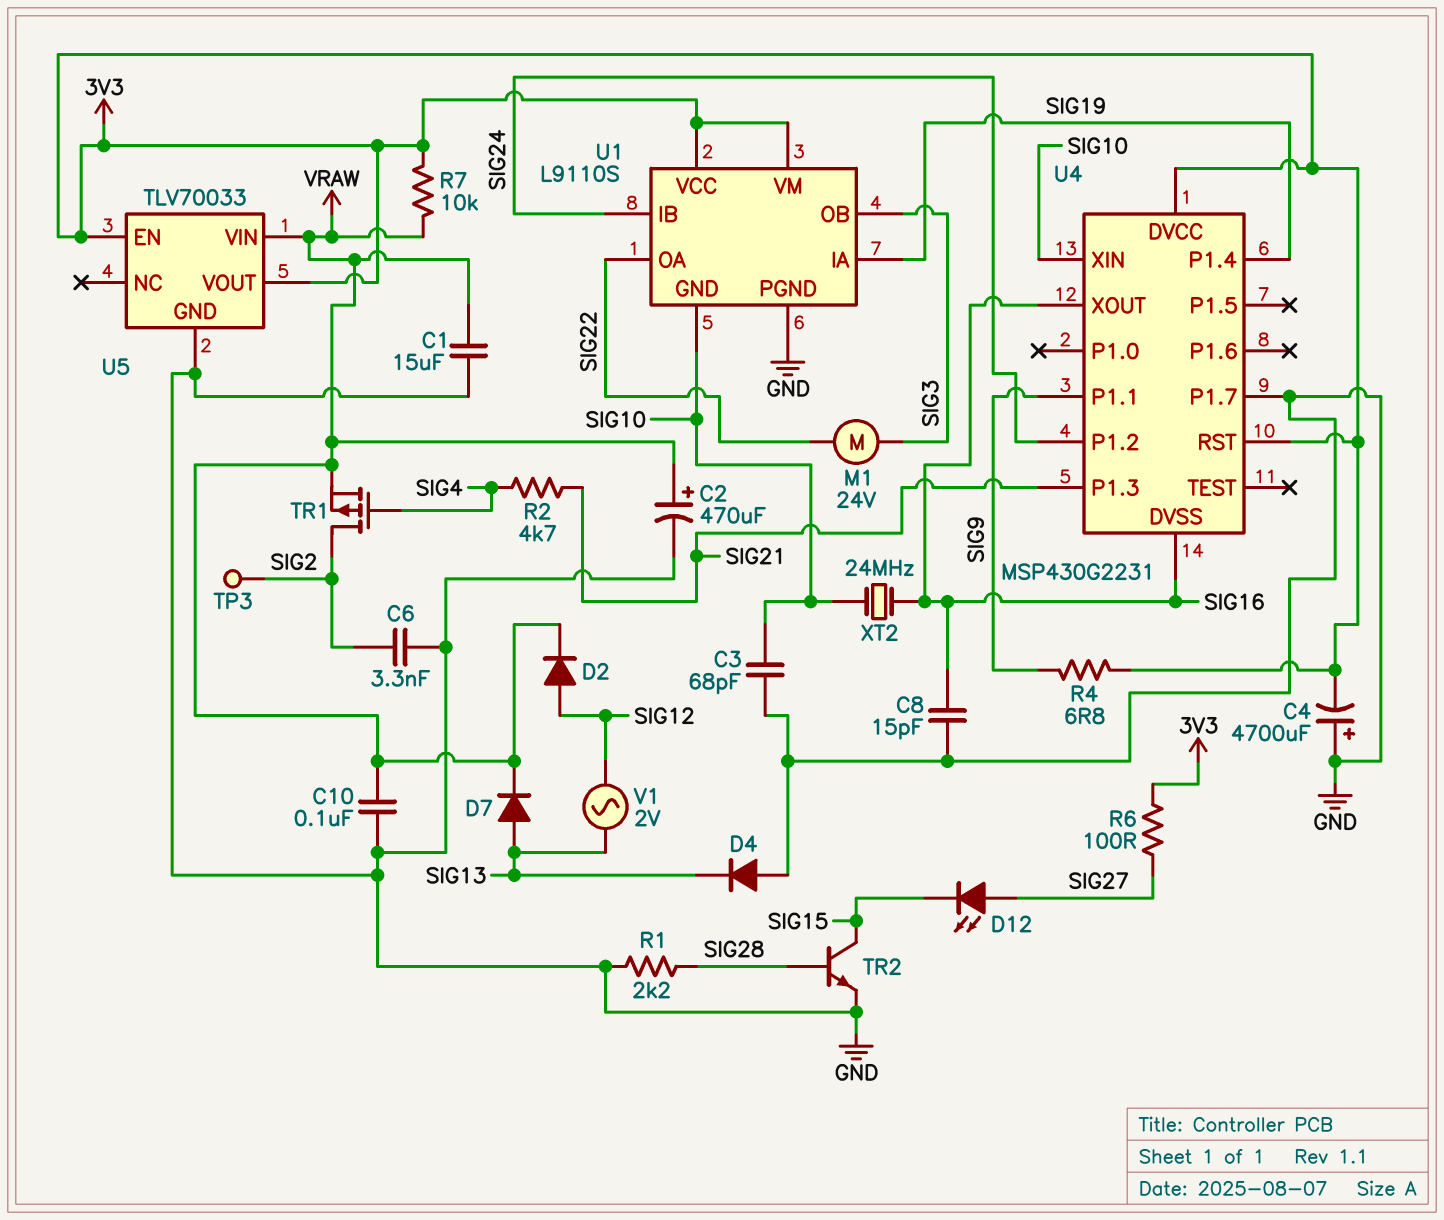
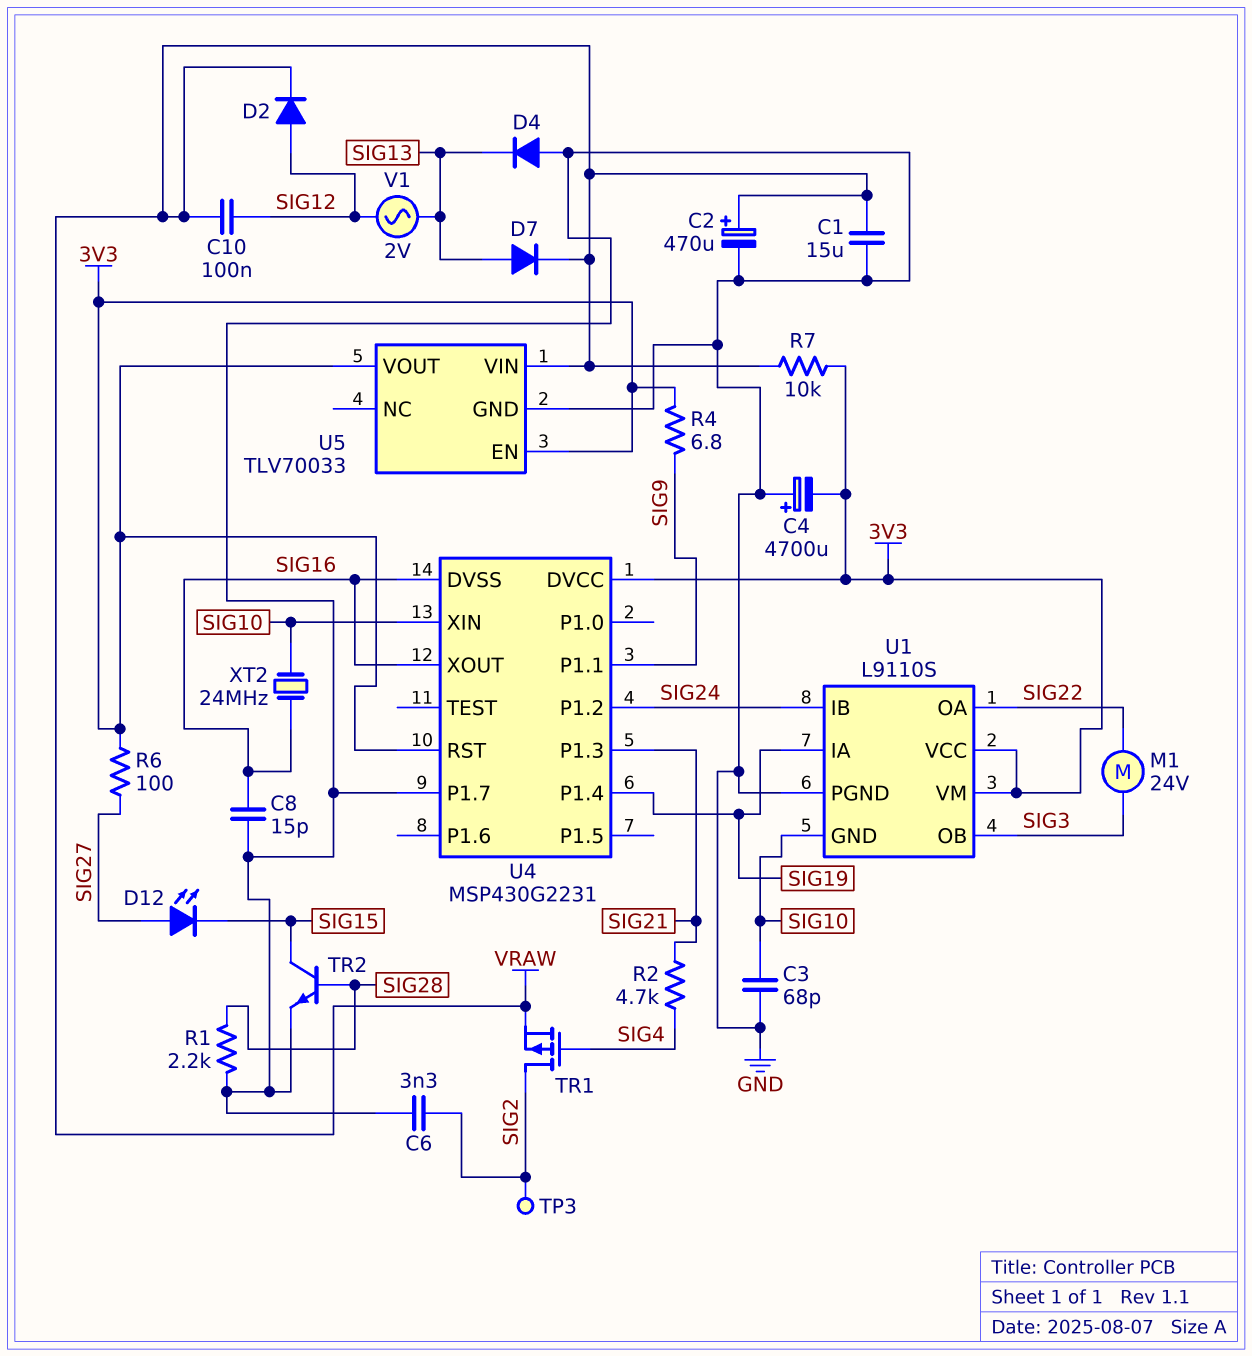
C10: 100nF (GND, VRAW) -> 100nF (SIG12, VRAW)

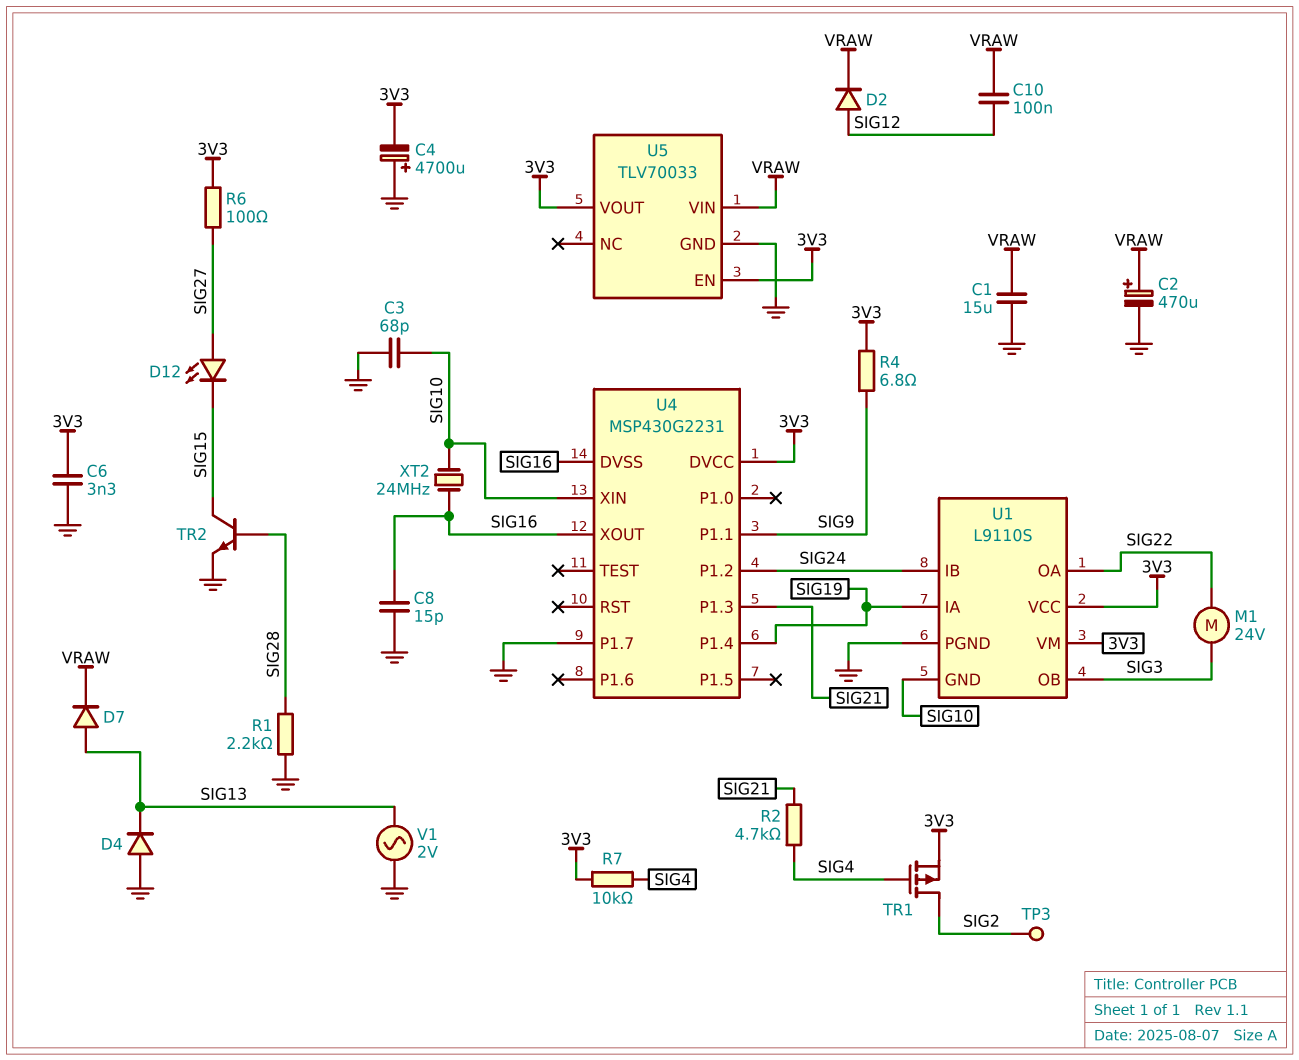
C6: 3.3nF (GND, SIG2) -> 3.3nF (3V3, GND)
R7: 10k (3V3, VRAW) -> 10k (3V3, SIG4)
TR1: PMOS (G SIG4, D SIG2, S VRAW) -> PMOS (G SIG4, D SIG2, S 3V3)
U4 pin RST: 3V3 -> none
V1: AC 2V (SIG12, SIG13) -> AC 2V (GND, SIG13)

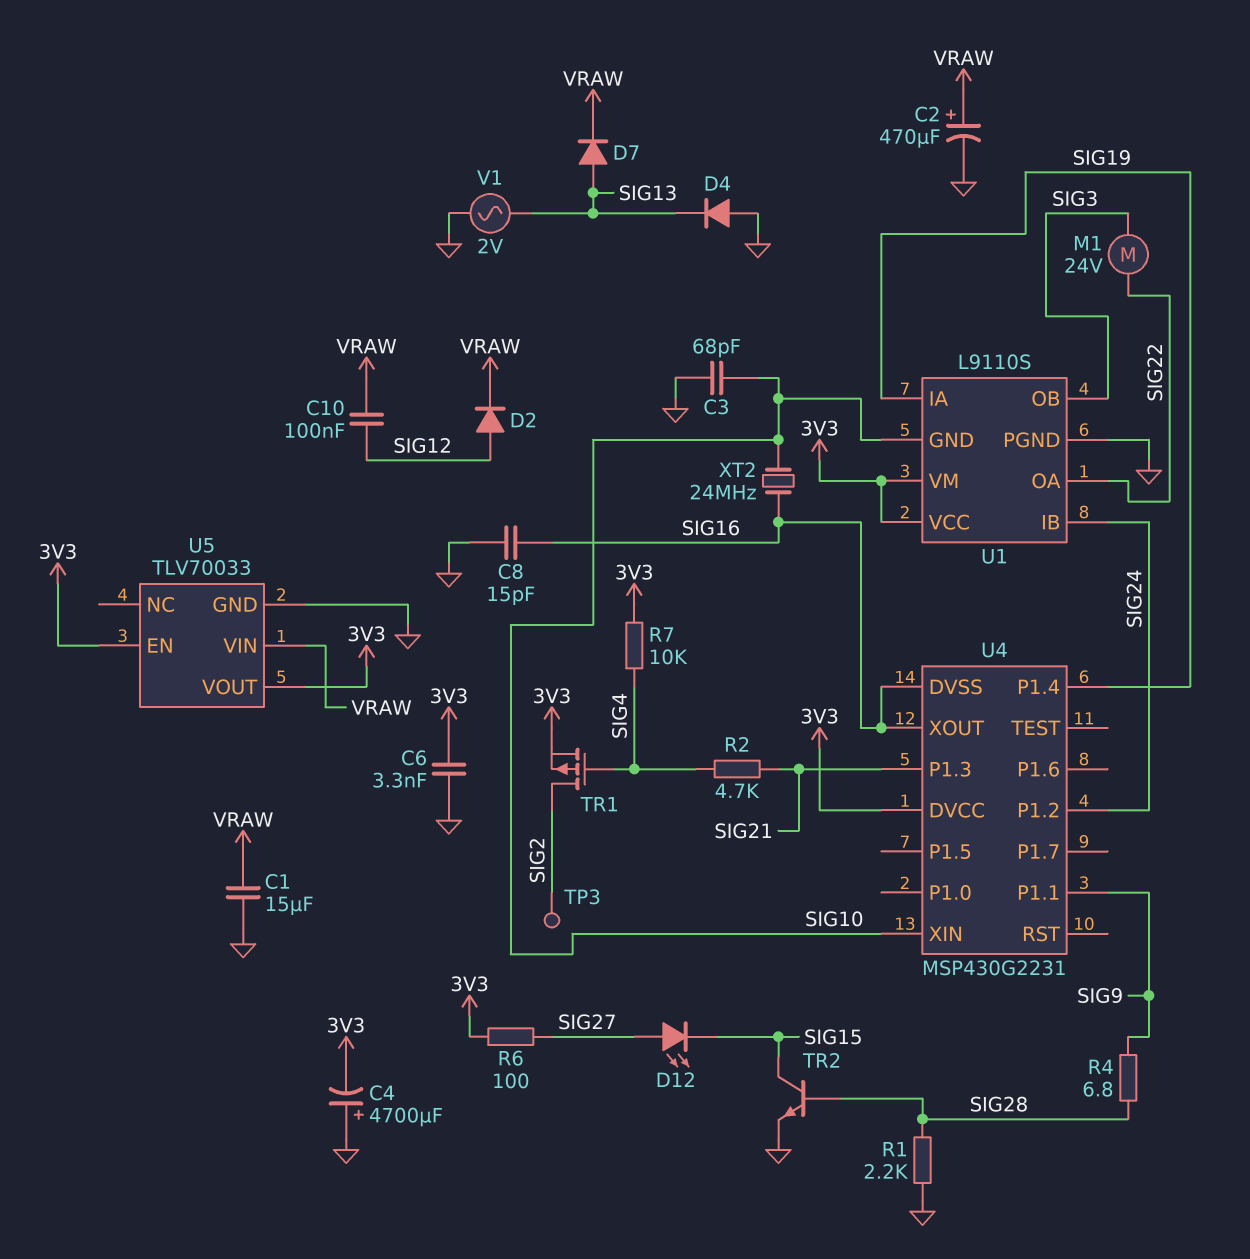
R4: 6.8 (3V3, SIG9) -> 6.8 (SIG9, SIG28)
U4 pin P1.7: GND -> none

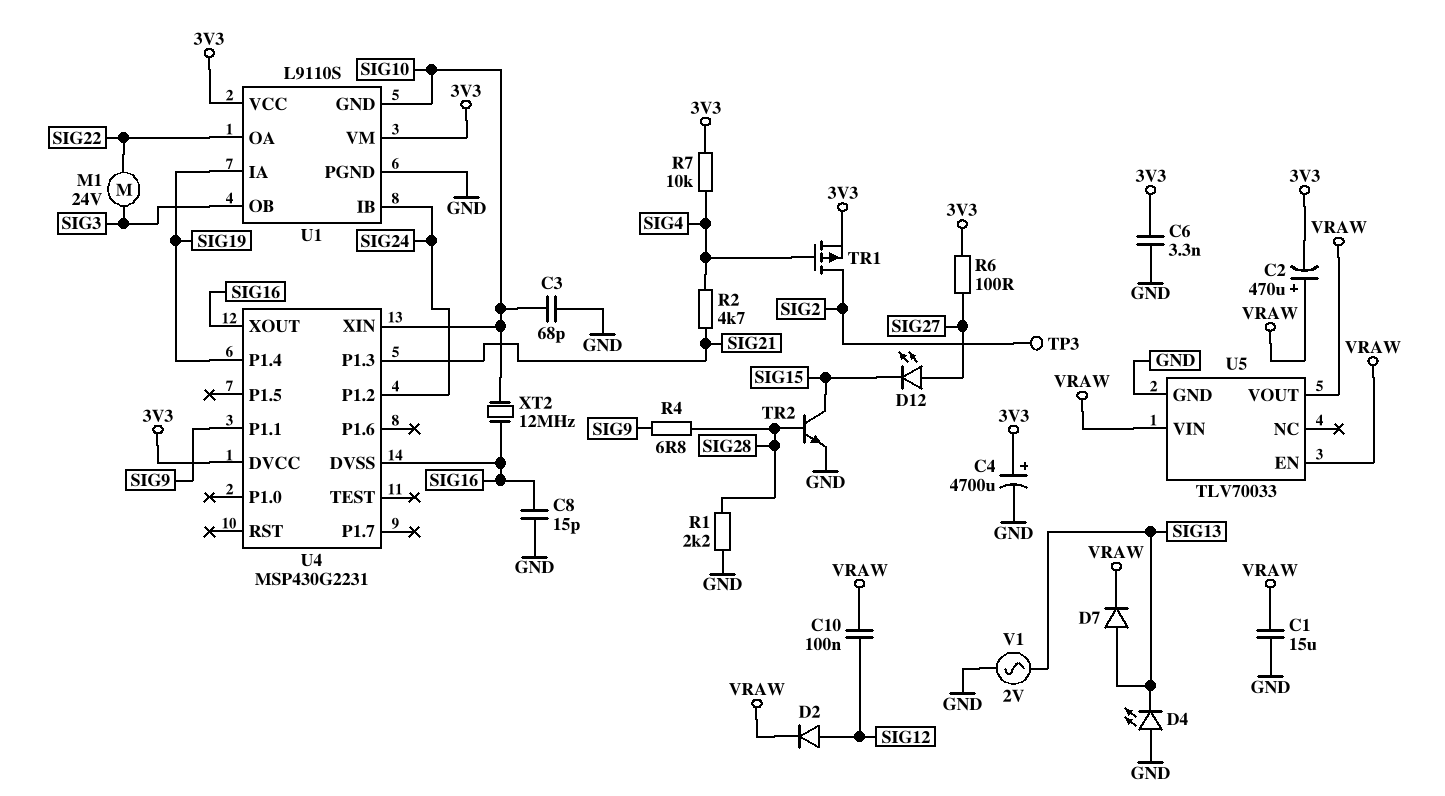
C2: 470uF (plus VRAW, minus GND) -> 470uF (plus VRAW, minus 3V3)
C4: 4700uF (plus GND, minus 3V3) -> 4700uF (plus 3V3, minus GND)
D4: diode (A GND, K SIG13) -> LED (A GND, K SIG13)
U5 pin EN: 3V3 -> VRAW
U5 pin VOUT: 3V3 -> VRAW
XT2: 24MHz (SIG10, SIG16) -> 12MHz (SIG10, SIG16)

